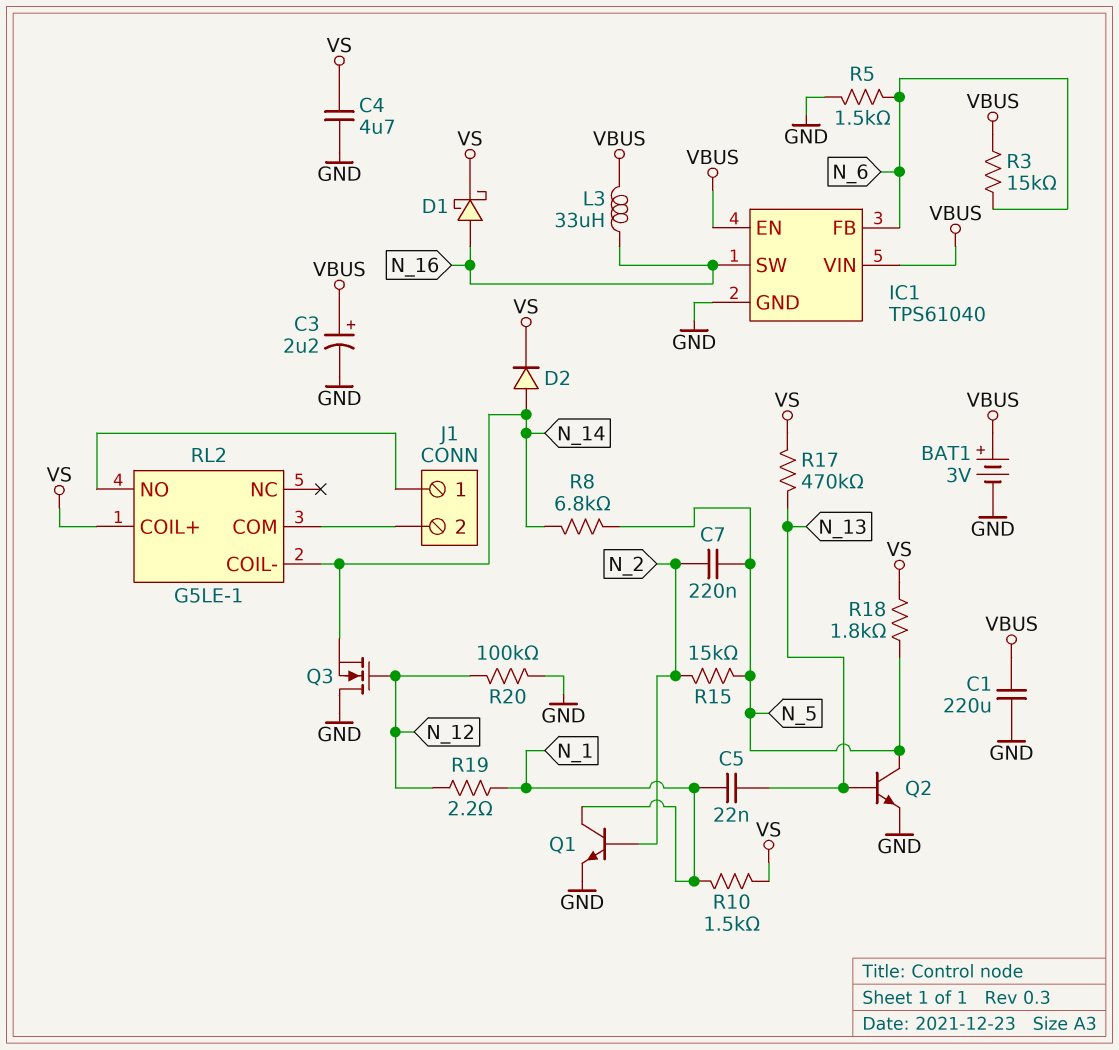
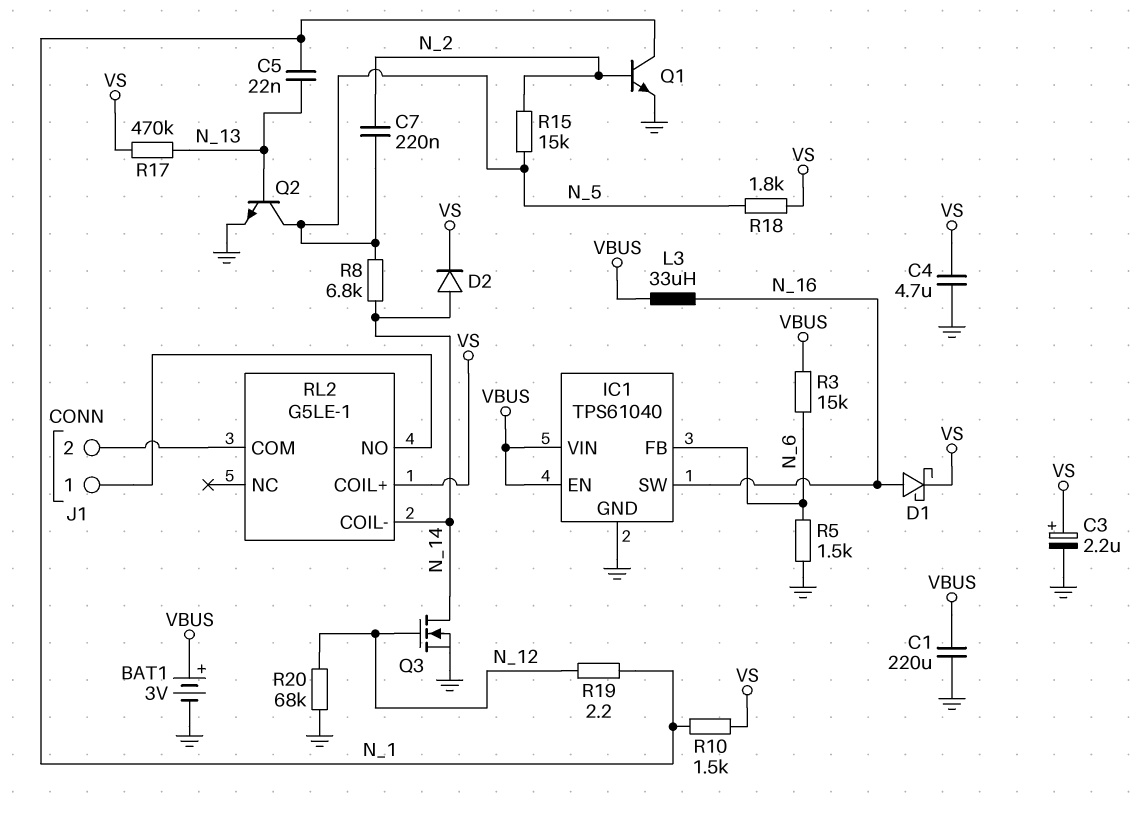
C3: 2.2uF (plus VBUS, minus GND) -> 2.2uF (plus VS, minus GND)
Q3: NMOS (G N_12, D GND, S N_14) -> NMOS (G N_12, D N_14, S GND)
R20: 100k (GND, N_12) -> 68k (GND, N_12)

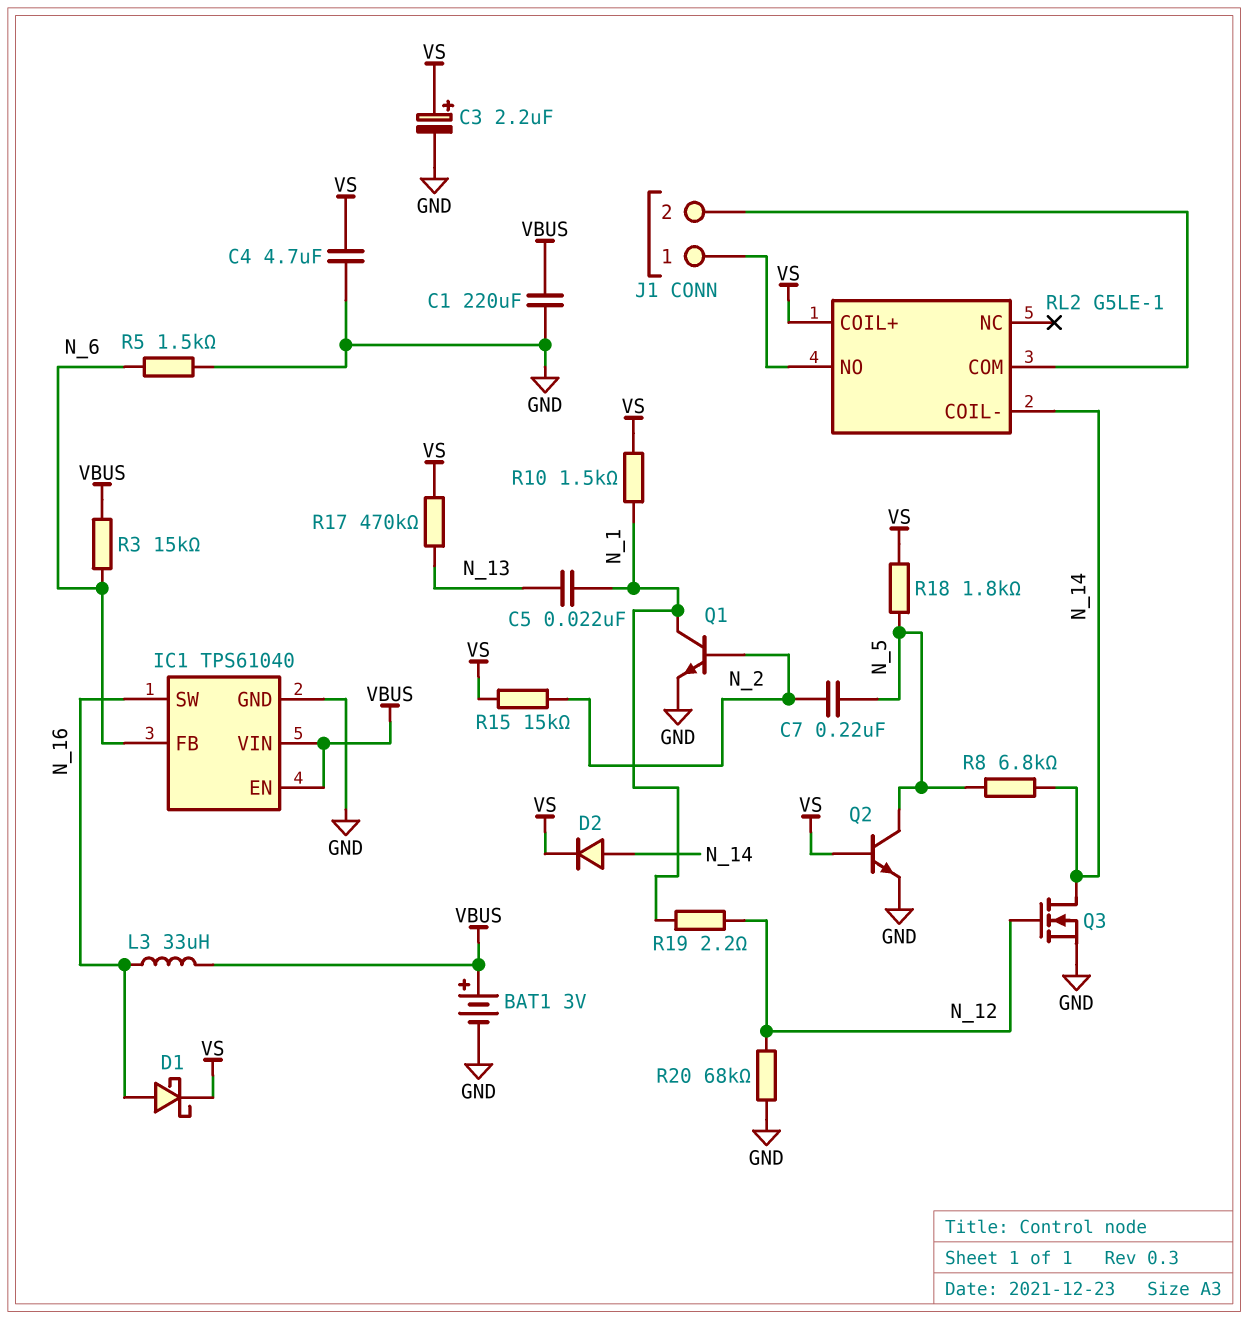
Q2: NPN (B N_13, C N_5, E GND) -> NPN (B VS, C N_5, E GND)
R15: 15k (N_2, N_5) -> 15k (N_2, VS)

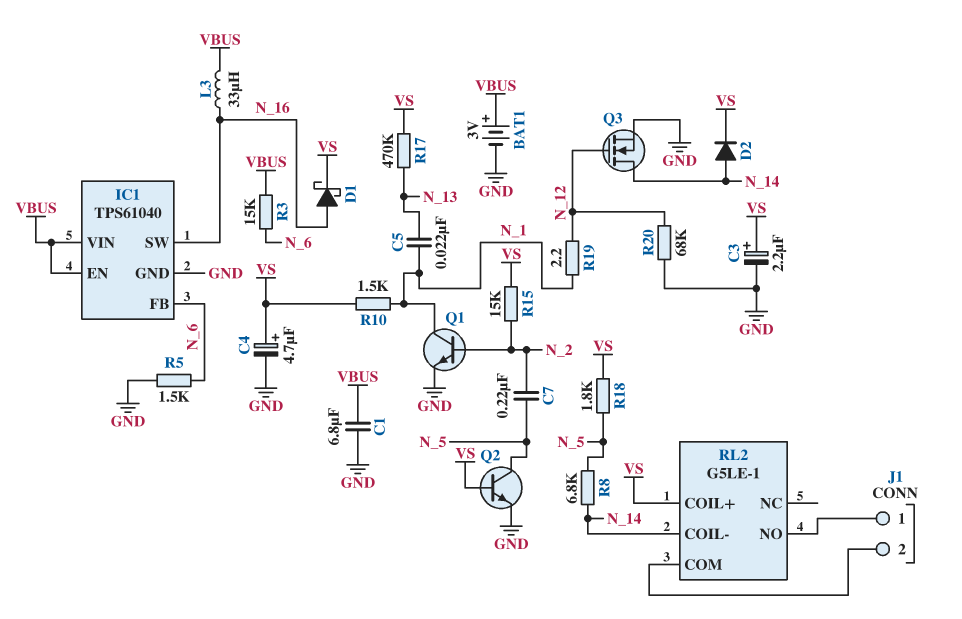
C1: 220uF (GND, VBUS) -> 6.8uF (GND, VBUS)
C4: 4.7uF (GND, VS) -> 4.7uF (plus VS, minus GND)

